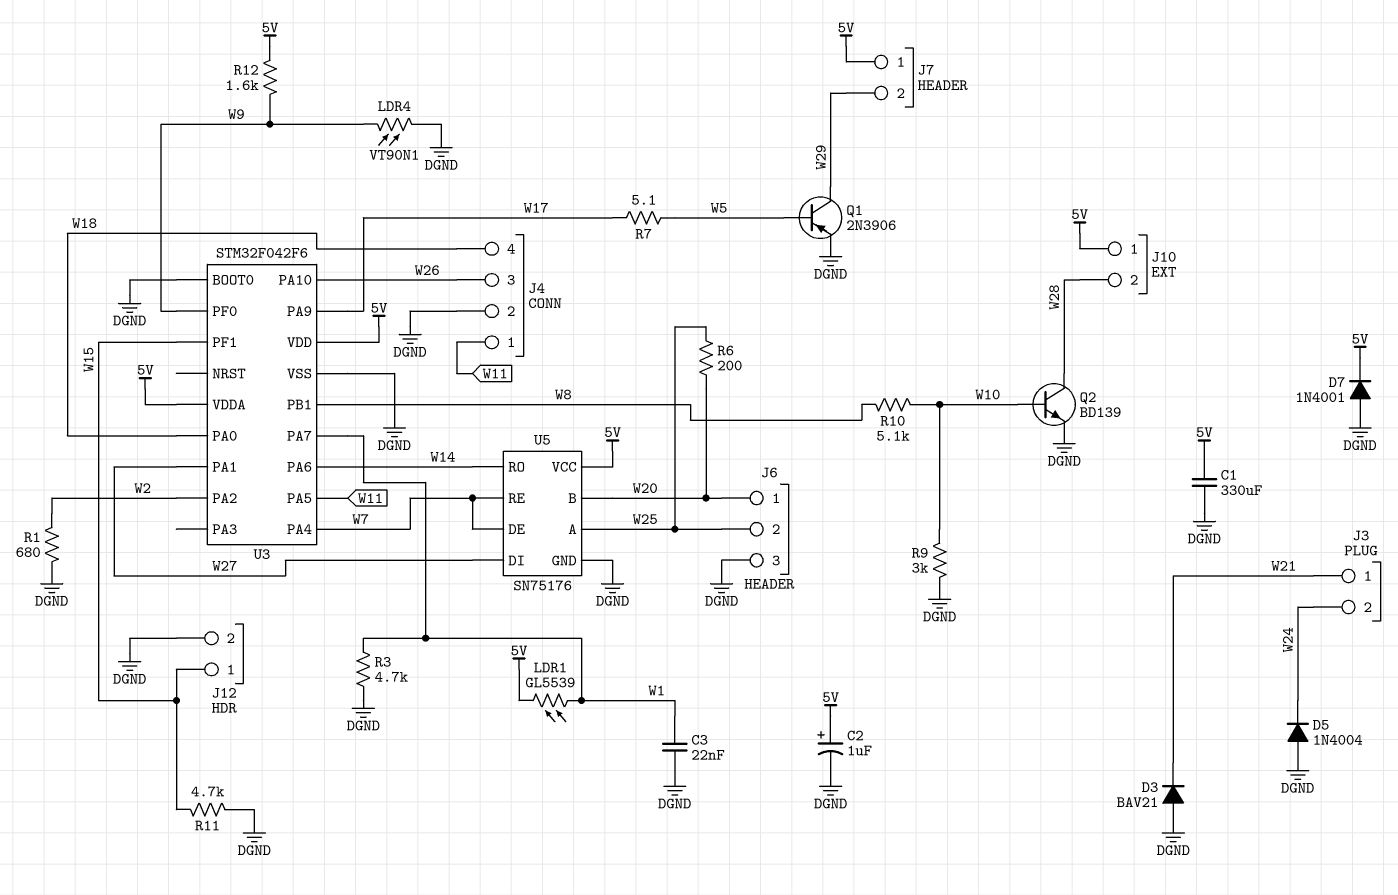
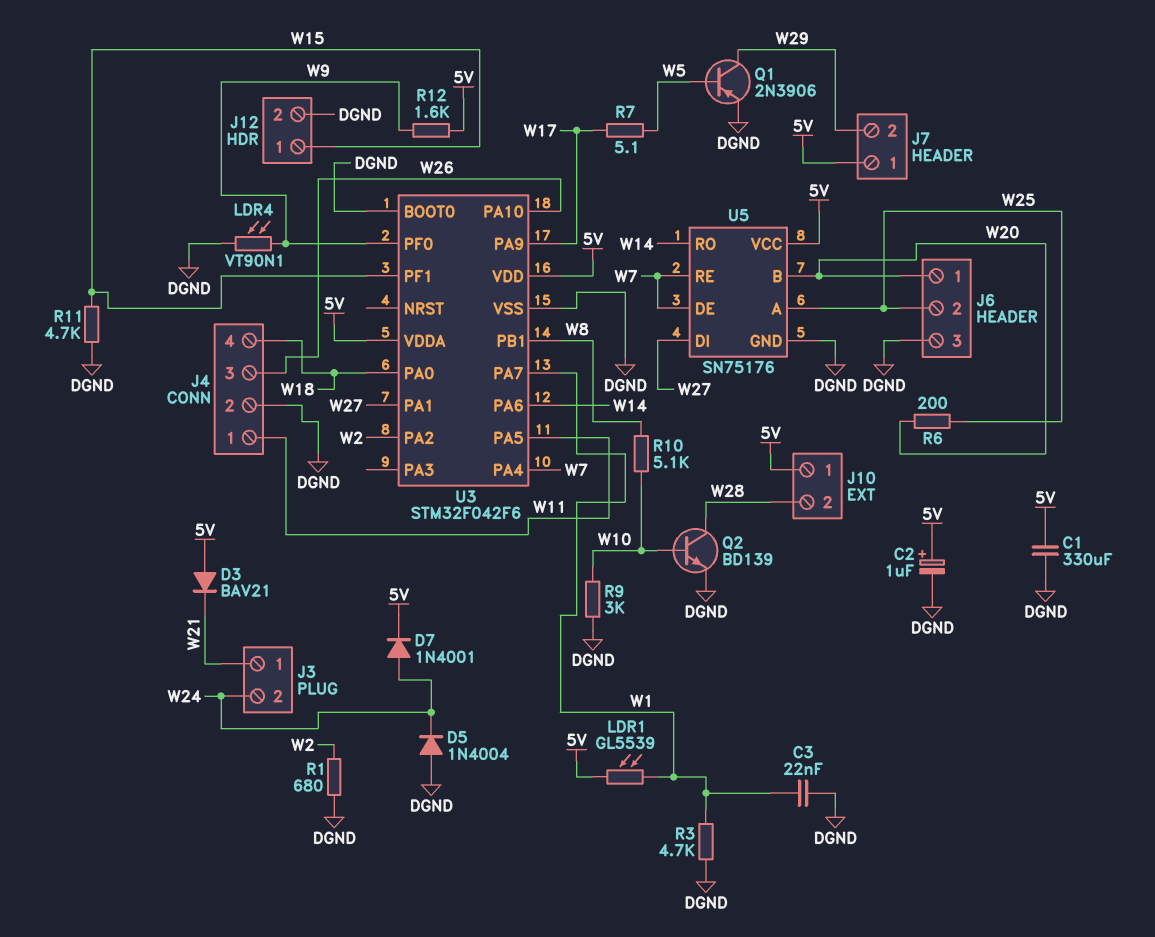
D3: diode BAV21 (A DGND, K W21) -> diode BAV21 (A 5V, K W21)
D7: diode 1N4001 (A DGND, K 5V) -> diode 1N4001 (A W24, K 5V)

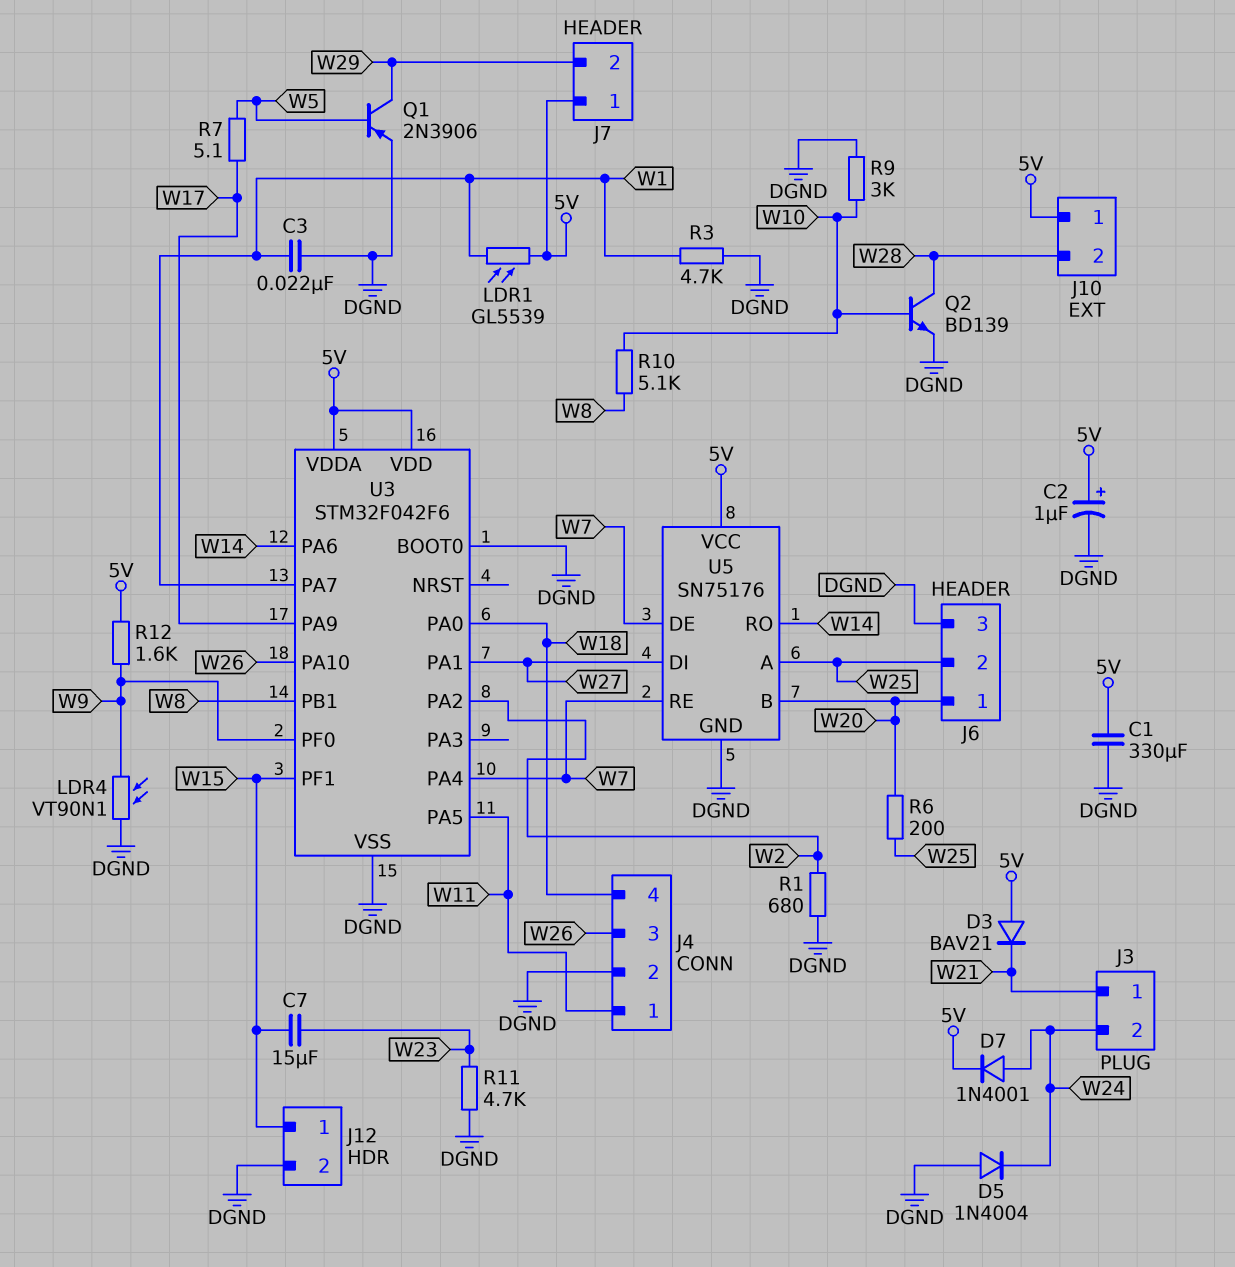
C7: none -> 15uF (W15, W23)
R11: 4.7k (DGND, W15) -> 4.7k (DGND, W23)

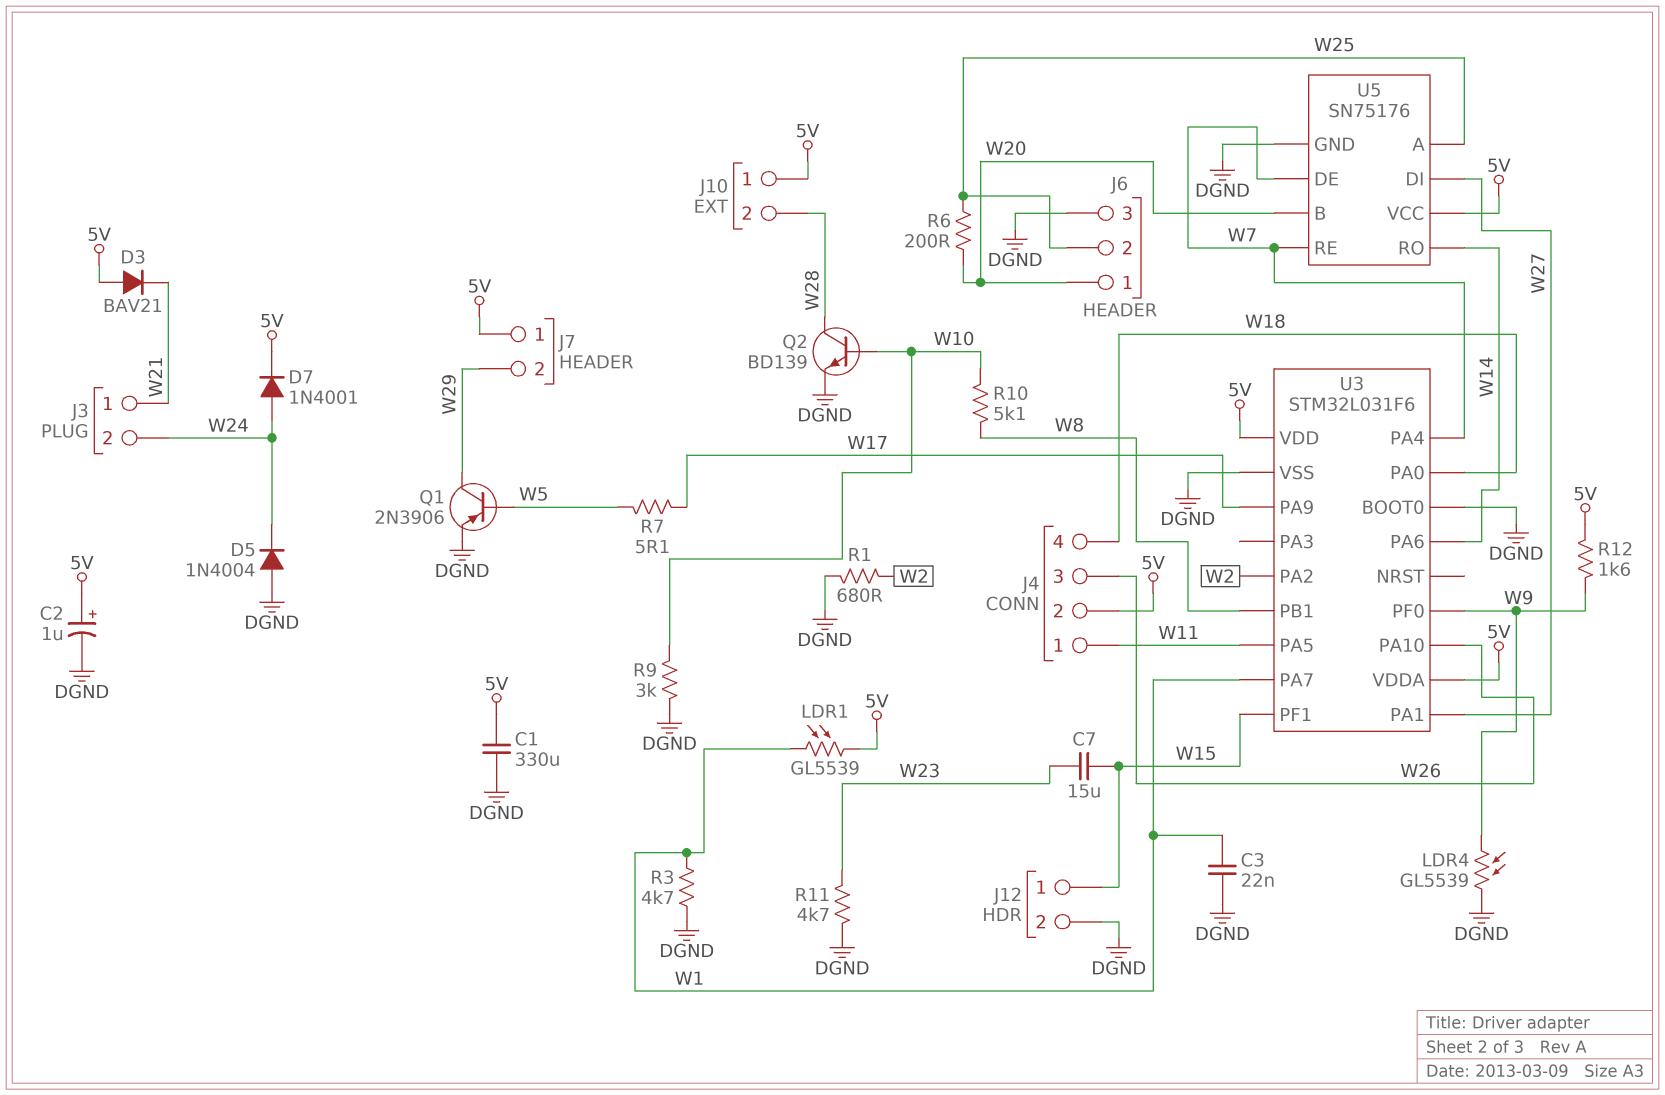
J4 pin 2: DGND -> 5V
LDR4: VT90N1 (DGND, W9) -> GL5539 (DGND, W9)
U3: STM32F042F6 -> STM32L031F6

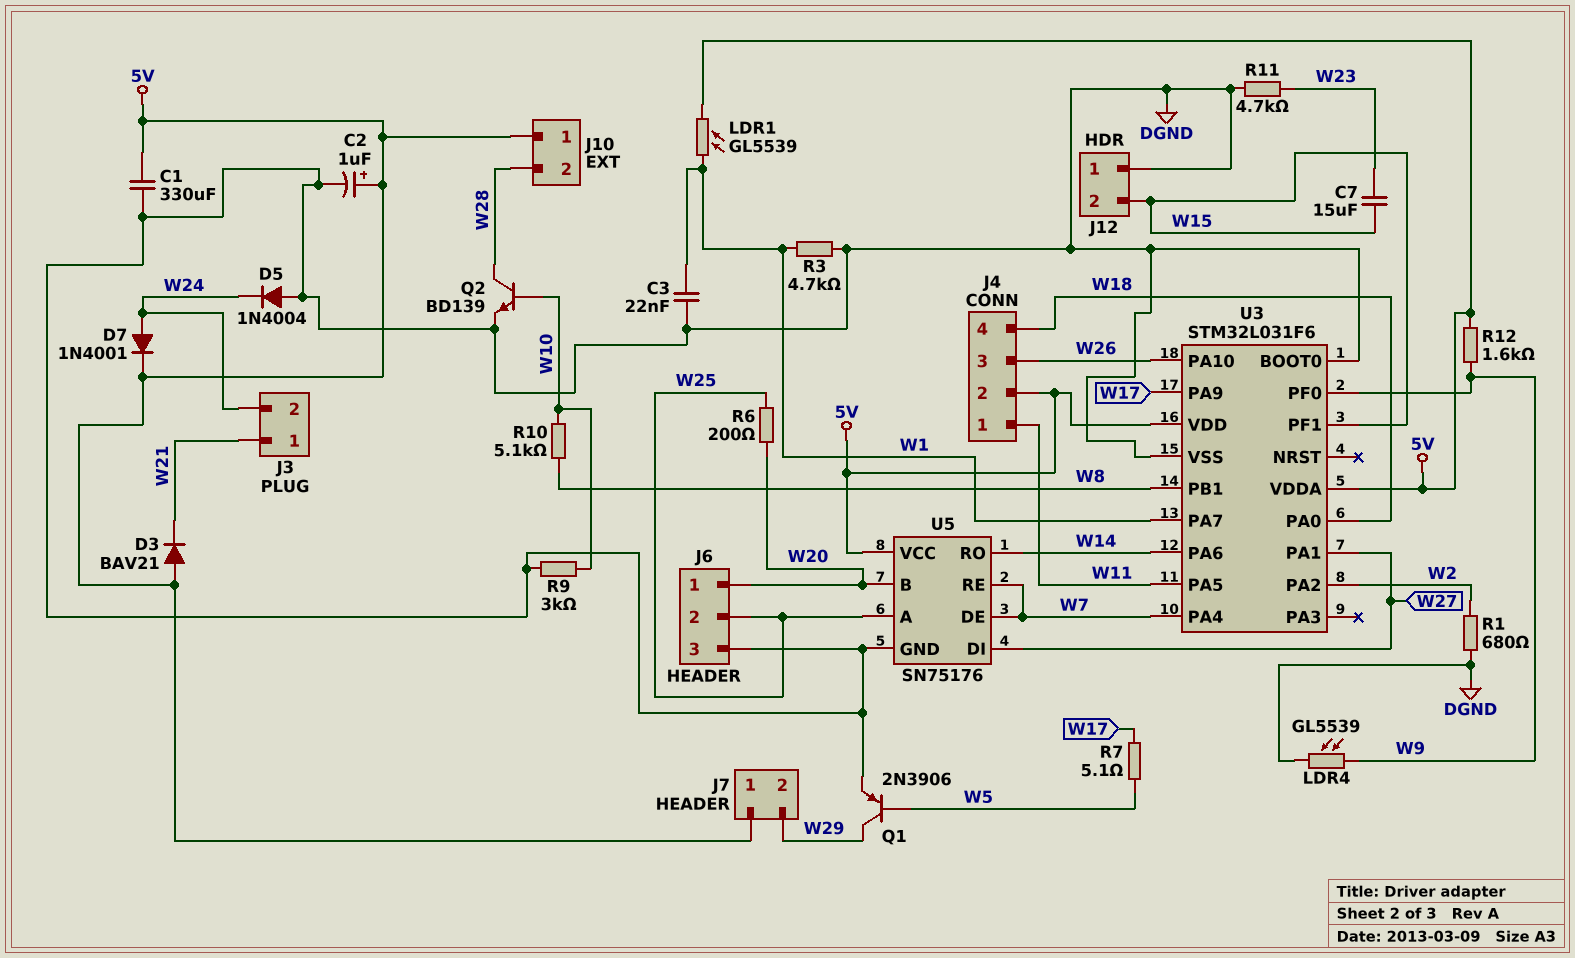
J12 pin 1: W15 -> DGND
J12 pin 2: DGND -> W15

